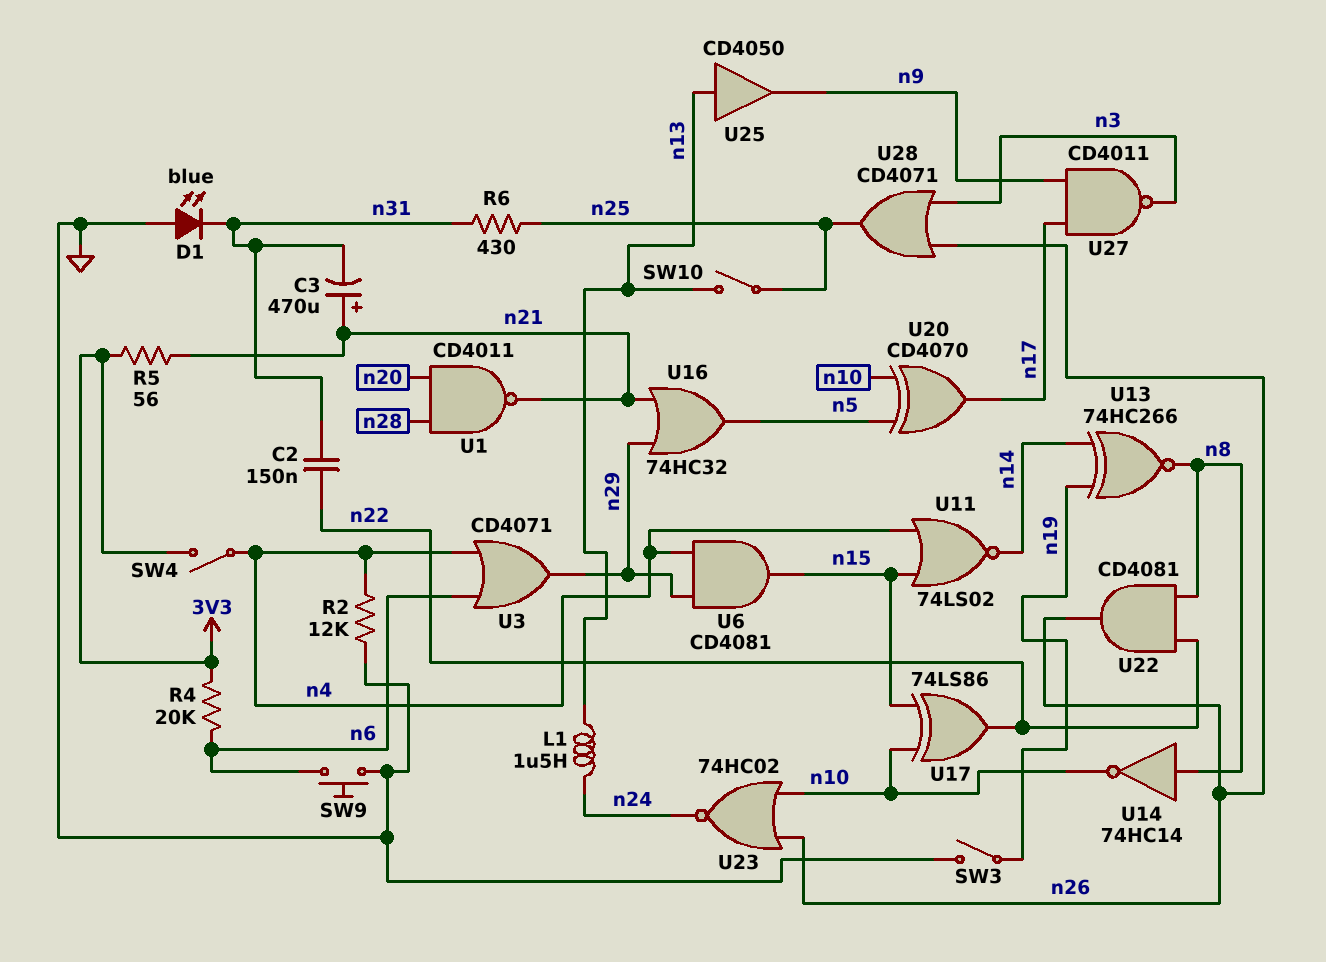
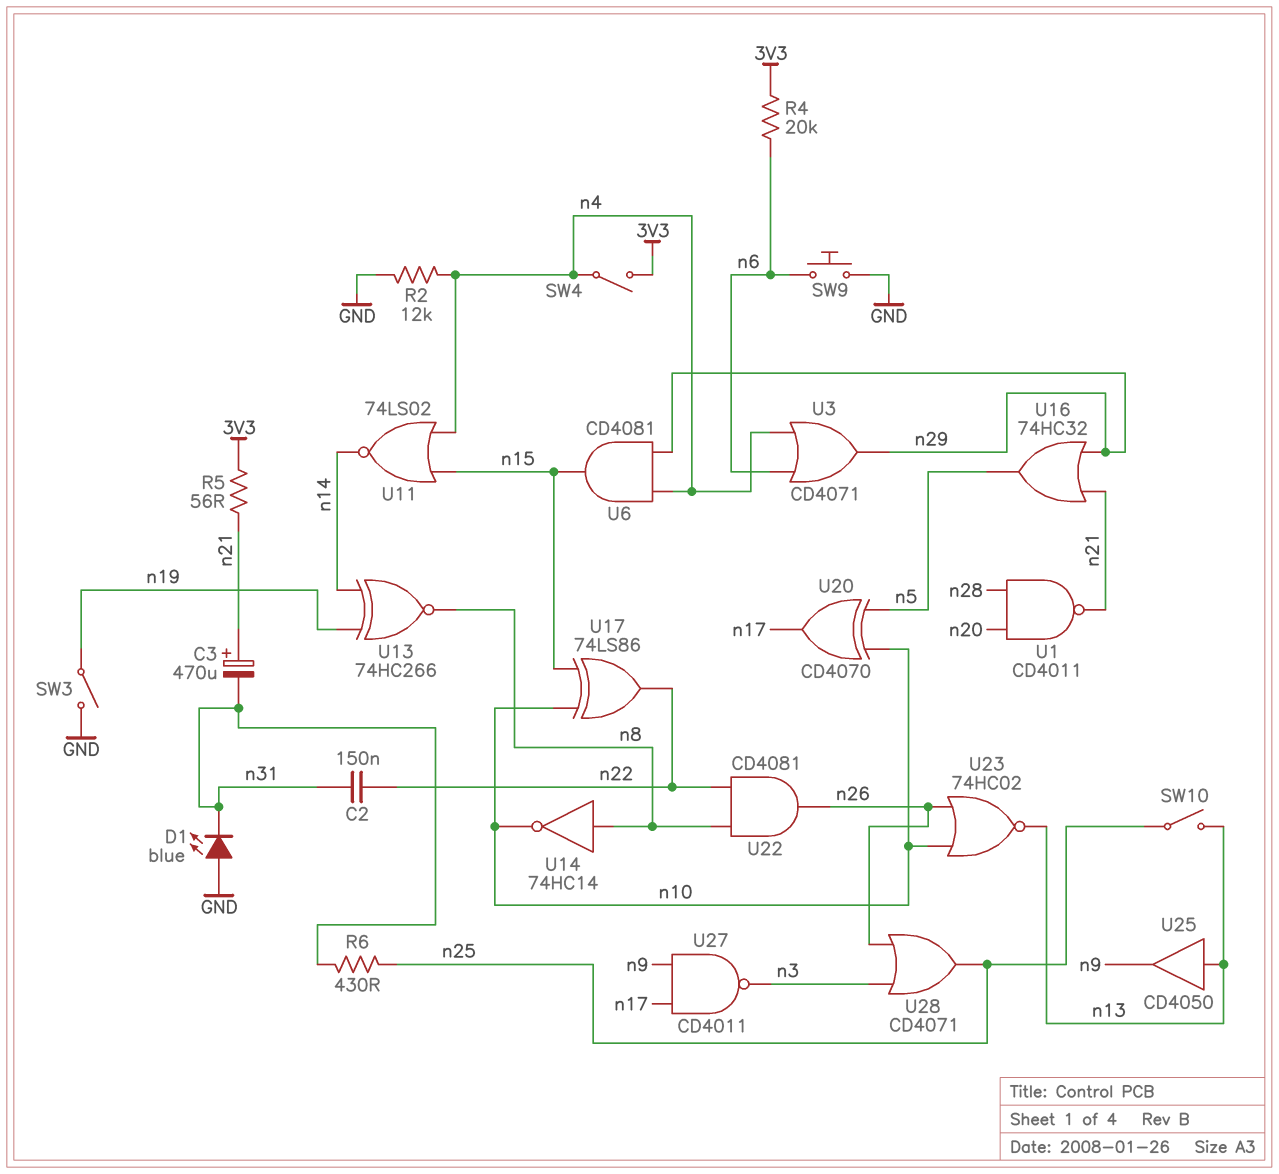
L1: 1.5uH (n13, n24) -> none
U23: NOR 74HC02 (in n10, in n26, out n24) -> NOR 74HC02 (in n10, in n26, out n13)

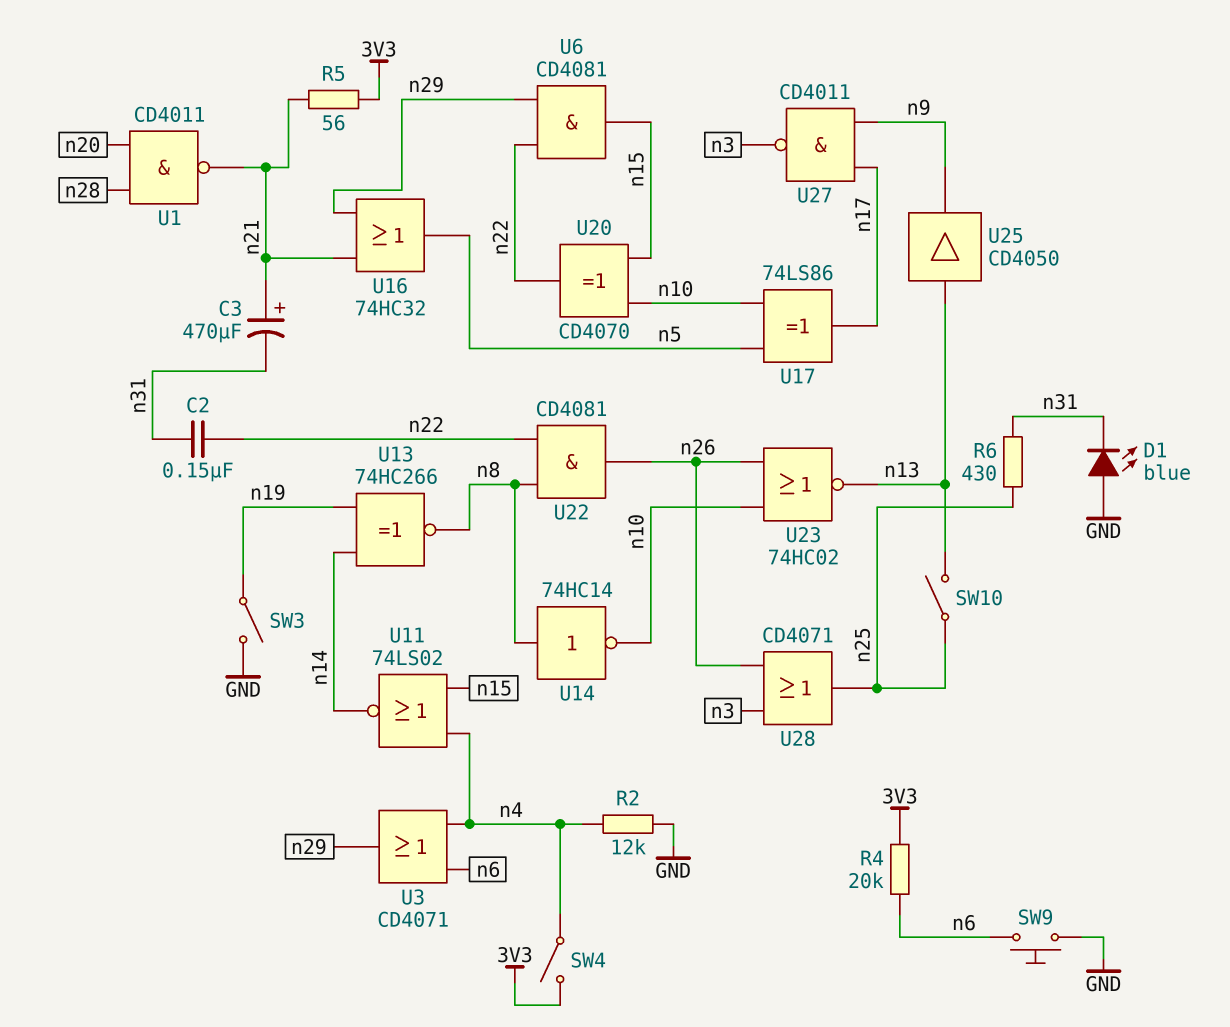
U6: AND CD4081 (in n4, in n29, out n15) -> AND CD4081 (in n22, in n29, out n15)
U17: XOR 74LS86 (in n10, in n15, out n22) -> XOR 74LS86 (in n5, in n10, out n17)
U20: XOR CD4070 (in n5, in n10, out n17) -> XOR CD4070 (in n10, in n15, out n22)

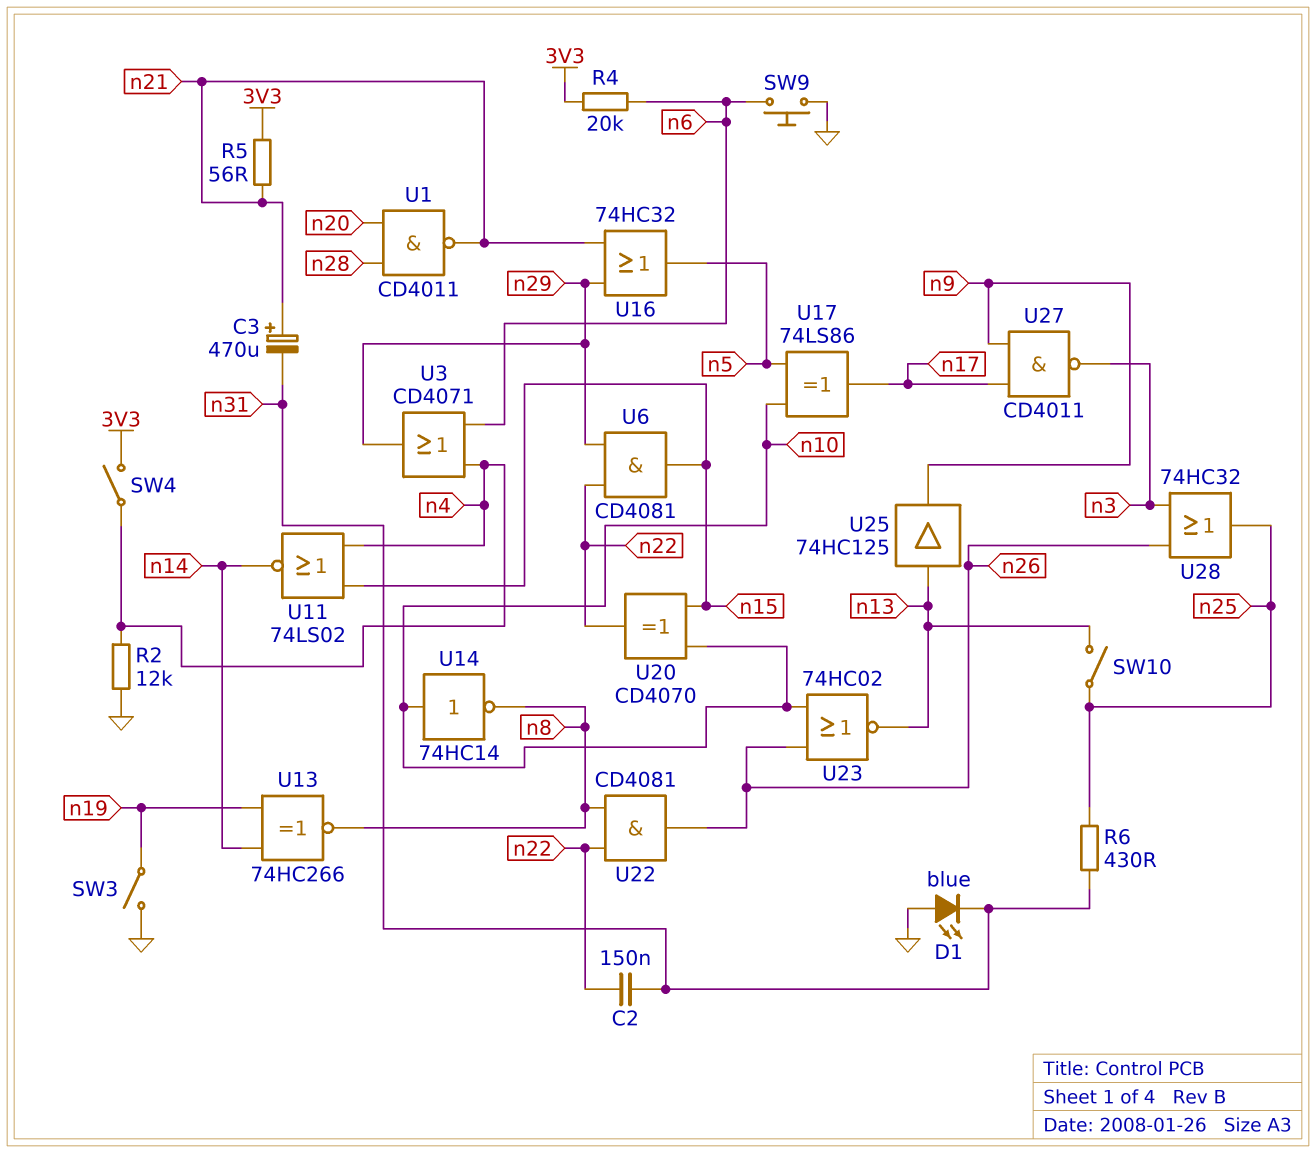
U14: NOT 74HC14 (in n8, out n10) -> NOT 74HC14 (in n10, out n8)
U25: buffer CD4050 (in n13, out n9) -> buffer 74HC125 (in n13, out n9)
U28: OR CD4071 (in n3, in n26, out n25) -> OR 74HC32 (in n3, in n26, out n25)

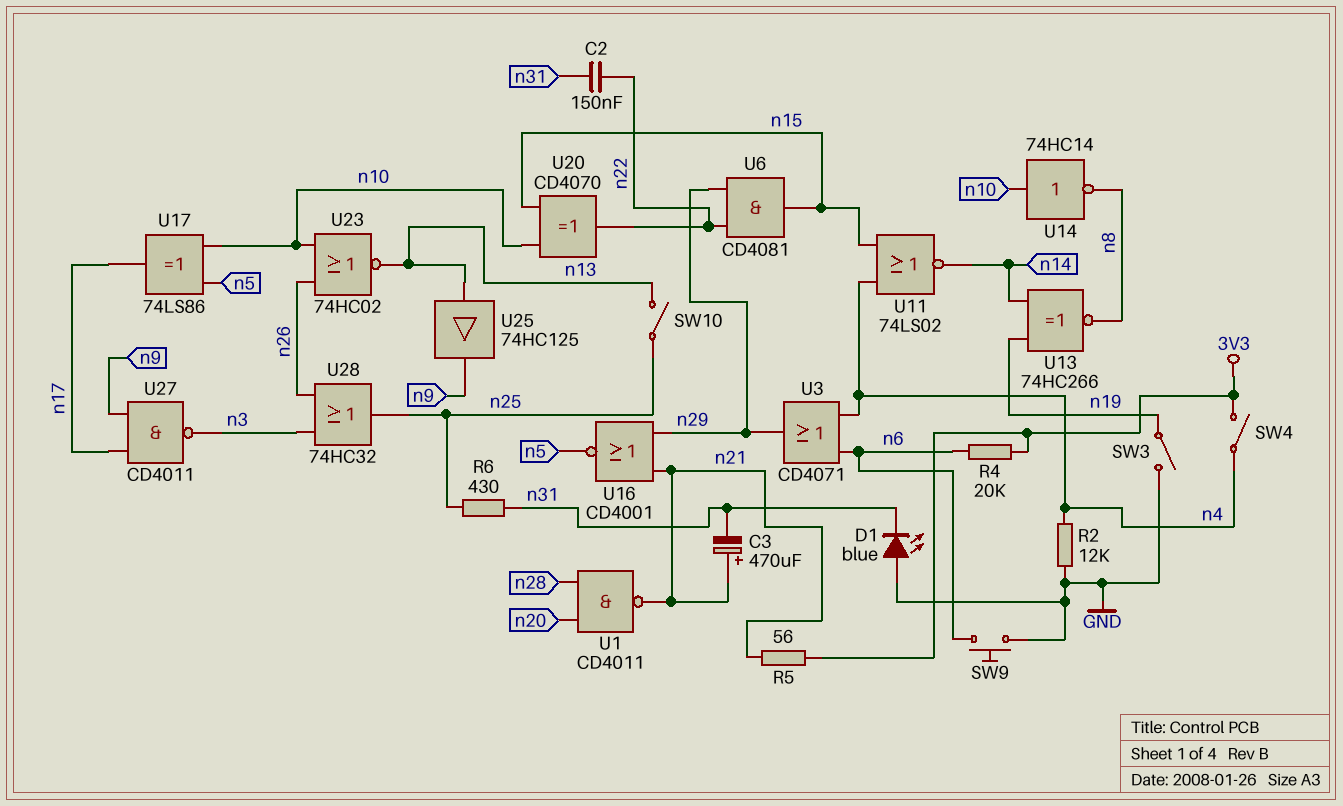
U16: OR 74HC32 (in n21, in n29, out n5) -> NOR CD4001 (in n21, in n29, out n5)
U22: AND CD4081 (in n8, in n22, out n26) -> none

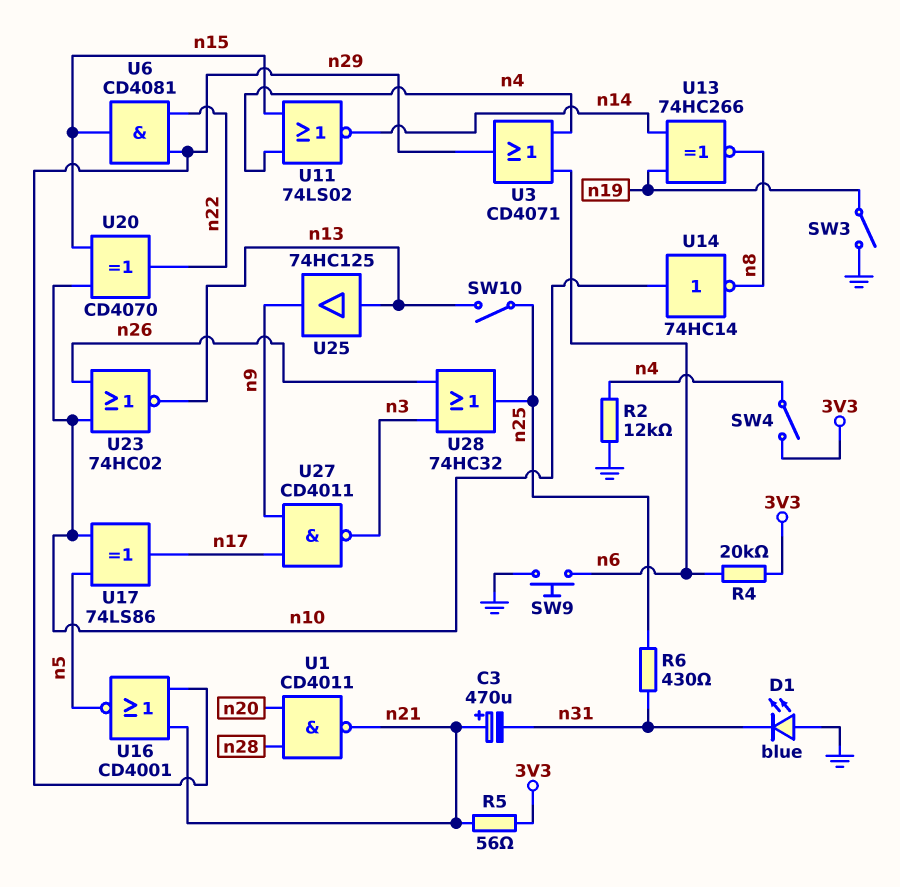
C2: 150nF (n22, n31) -> none

